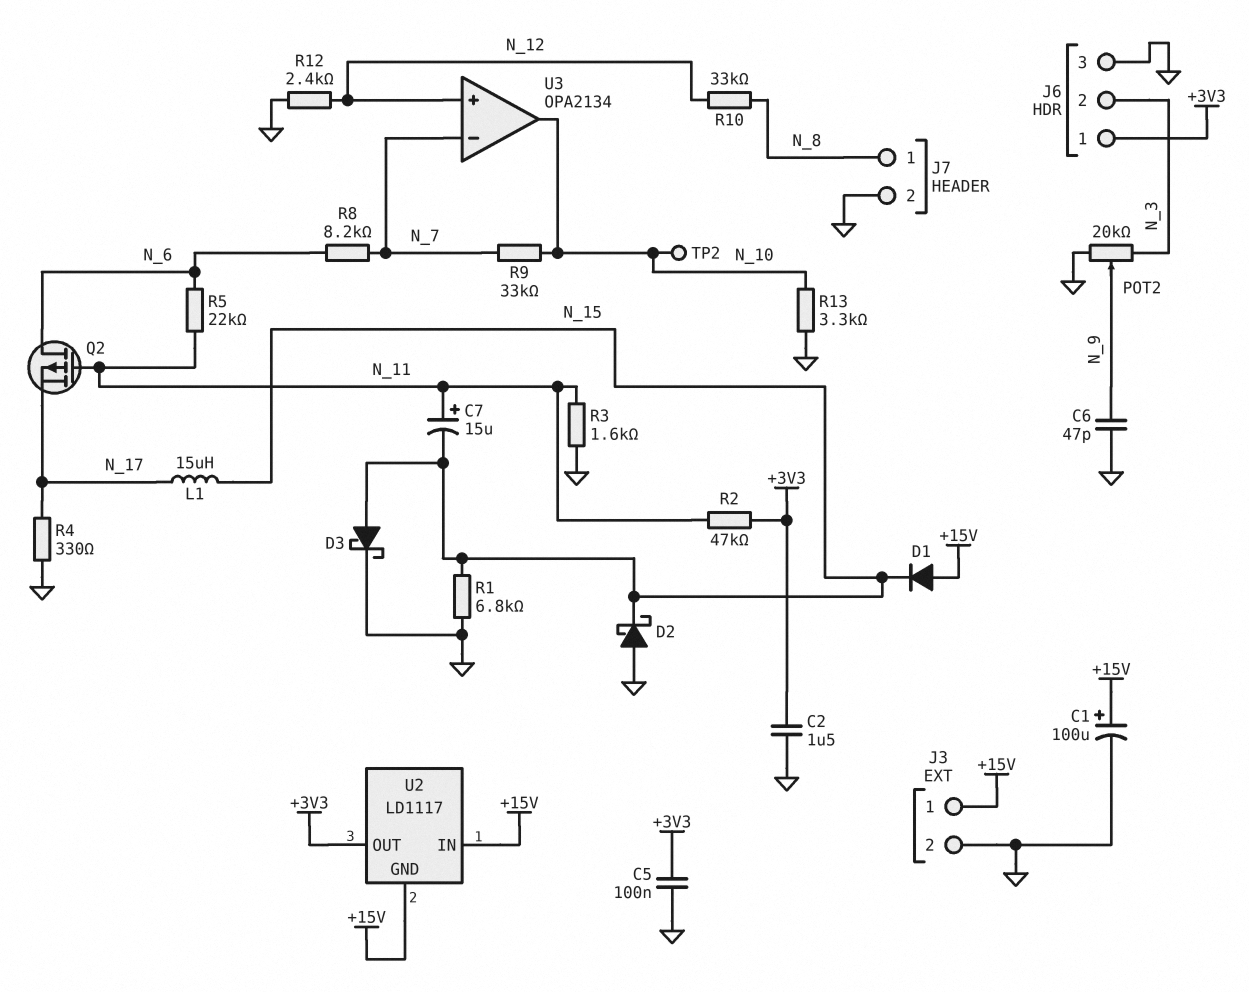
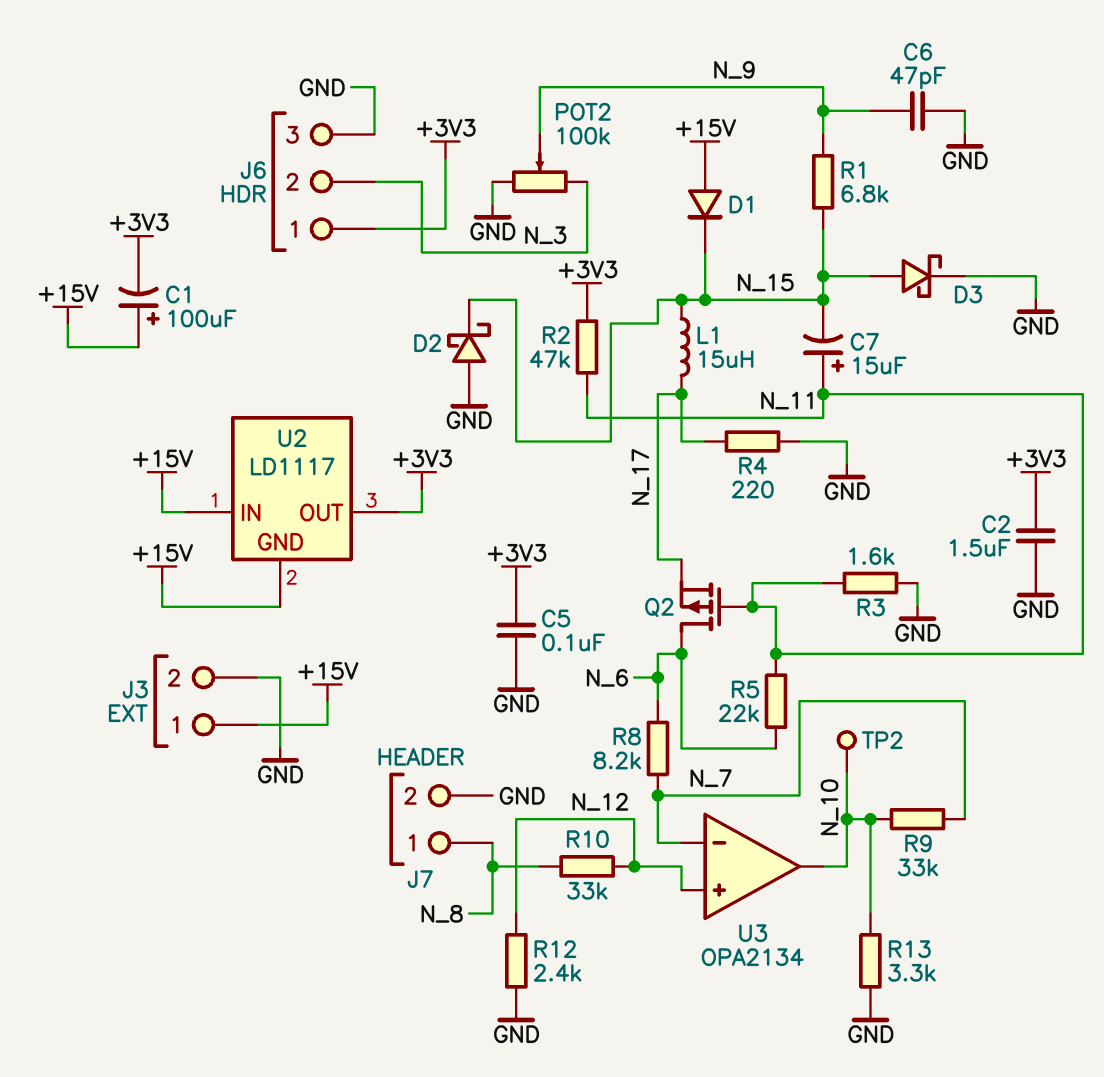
C1: 100uF (plus +15V, minus GND) -> 100uF (plus +15V, minus +3V3)
POT2: 20k (GND, N_3, wiper N_9) -> 100k (GND, N_3, wiper N_9)
R1: 6.8k (GND, N_15) -> 6.8k (N_9, N_15)
R4: 330 (GND, N_17) -> 220 (GND, N_17)

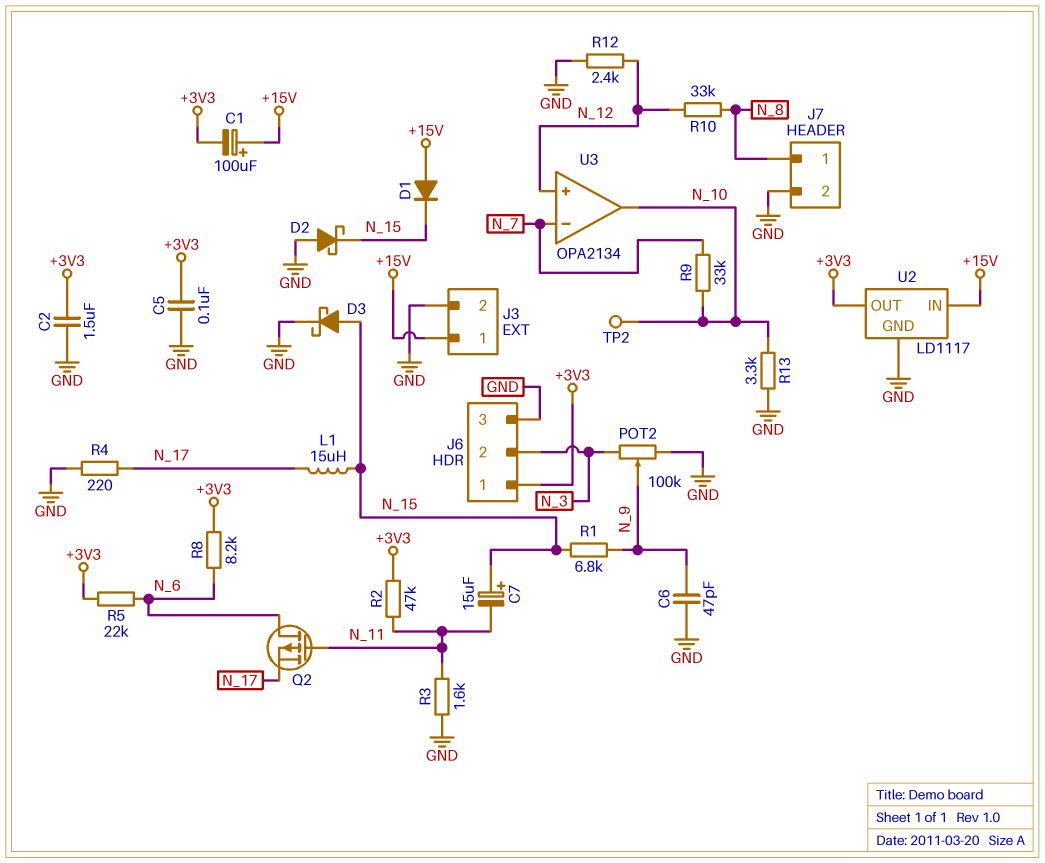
C7: 15uF (plus N_11, minus N_15) -> 15uF (plus N_15, minus N_11)
R5: 22k (N_6, N_11) -> 22k (+3V3, N_6)
R8: 8.2k (N_6, N_7) -> 8.2k (+3V3, N_6)
U2 pin GND: +15V -> GND

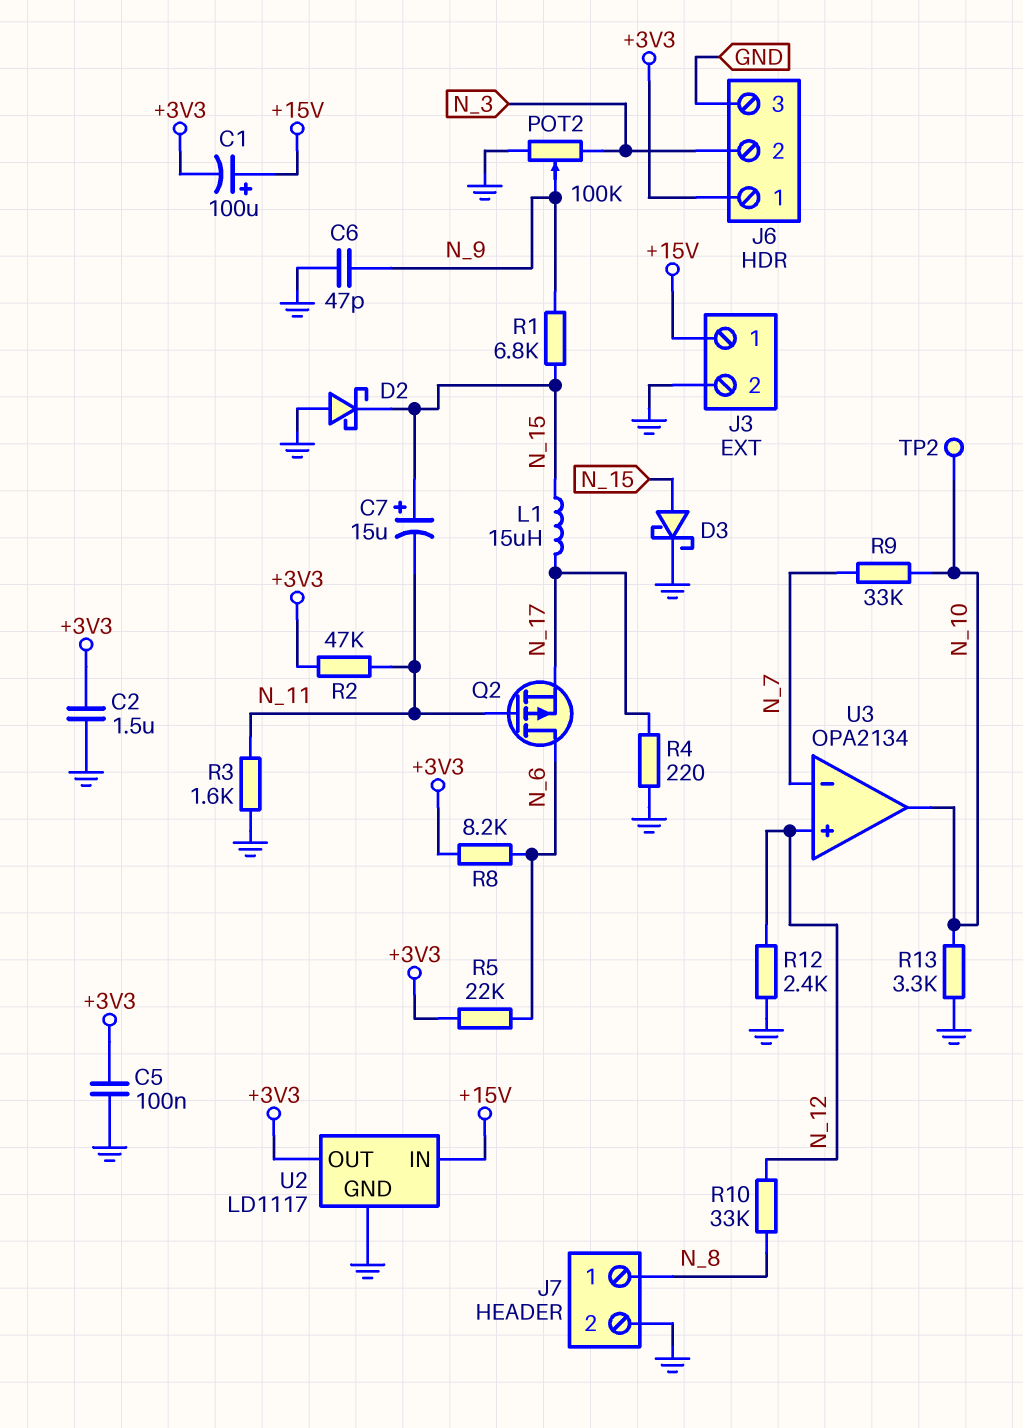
D1: diode (A +15V, K N_15) -> none

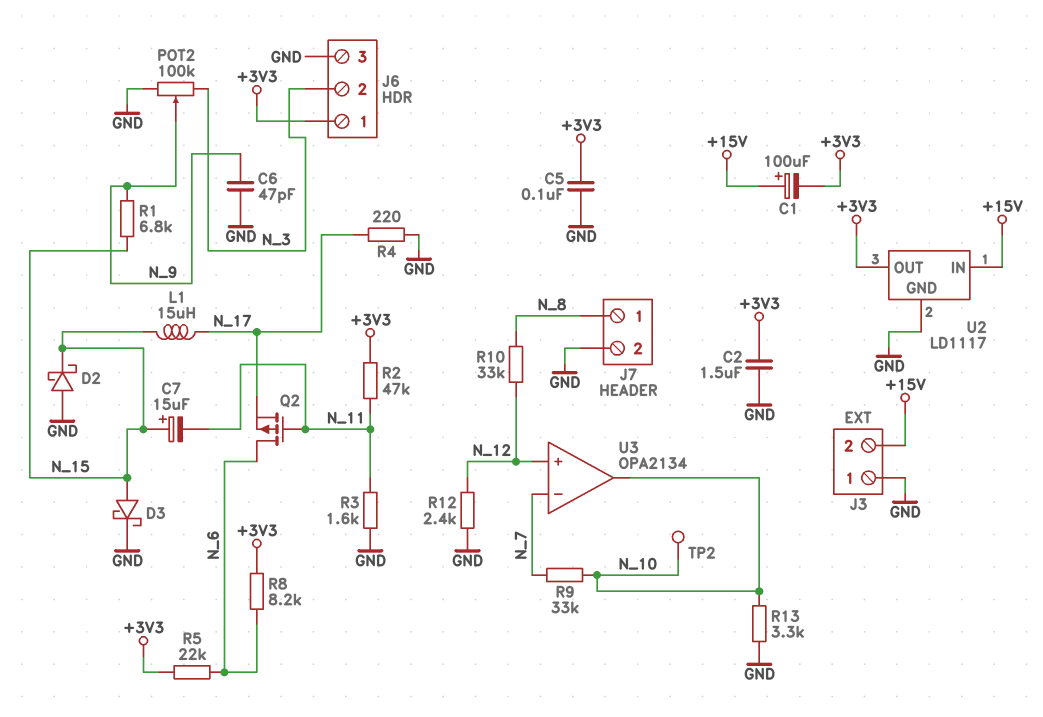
J3 pin 1: +15V -> GND
J3 pin 2: GND -> +15V

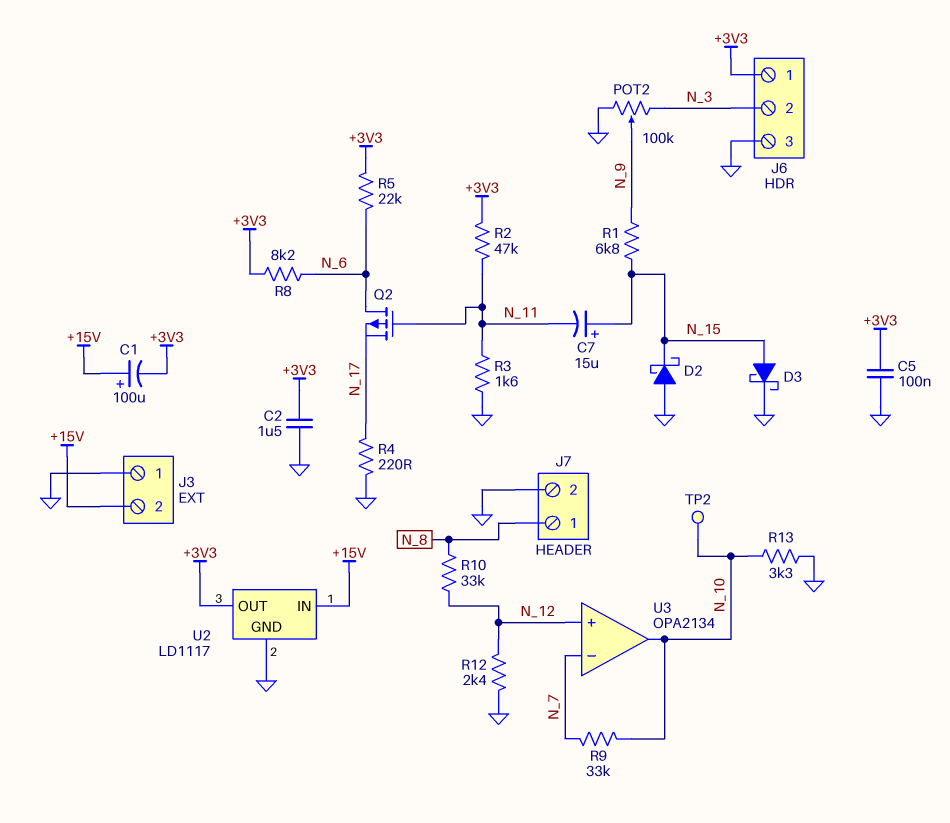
C6: 47pF (GND, N_9) -> none
L1: 15uH (N_15, N_17) -> none

